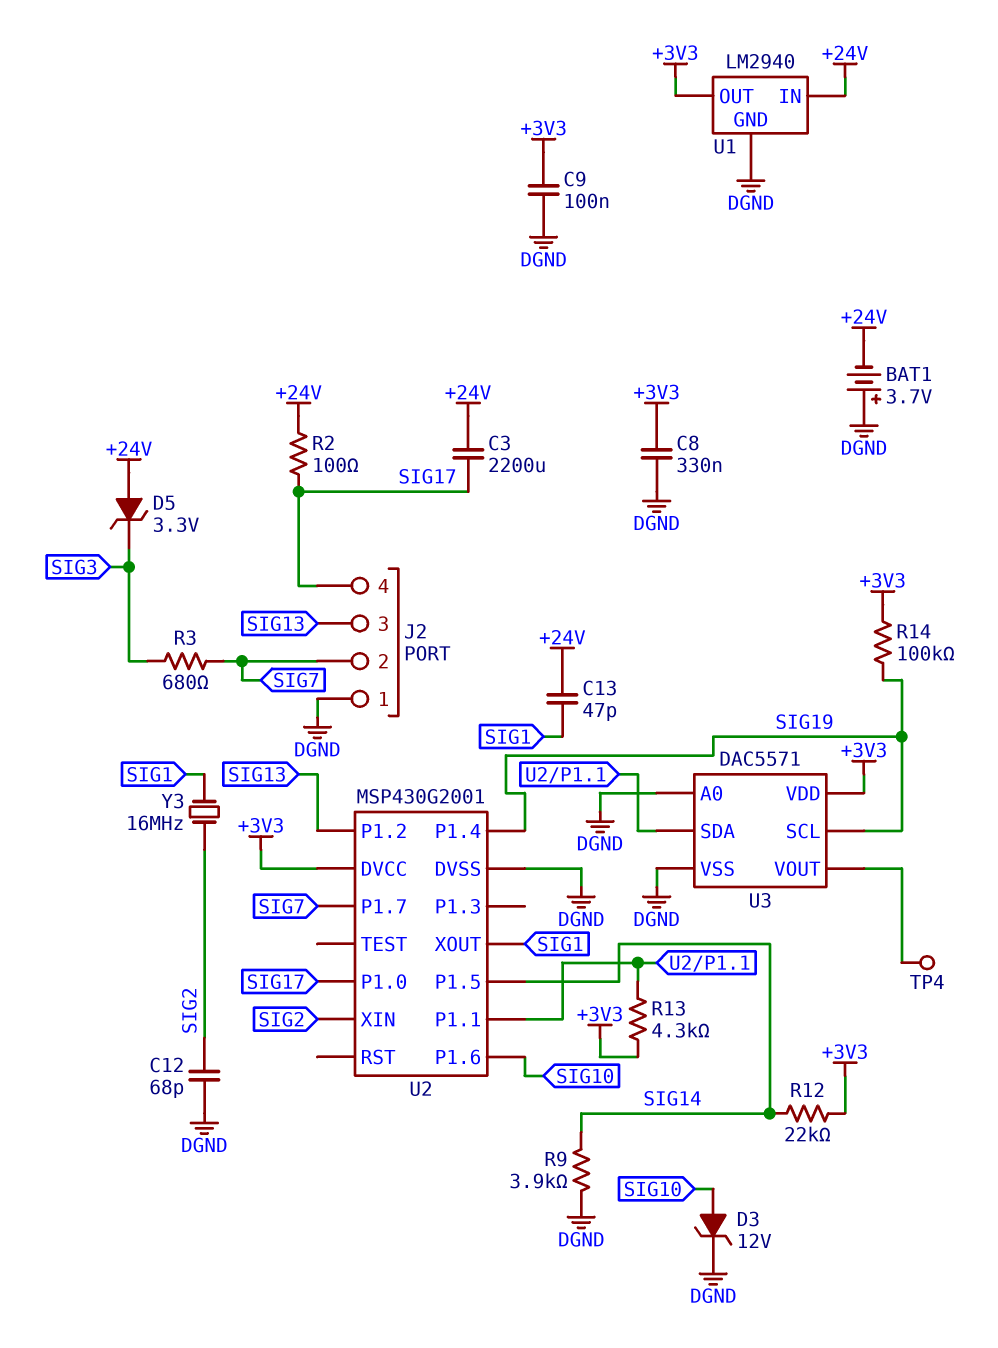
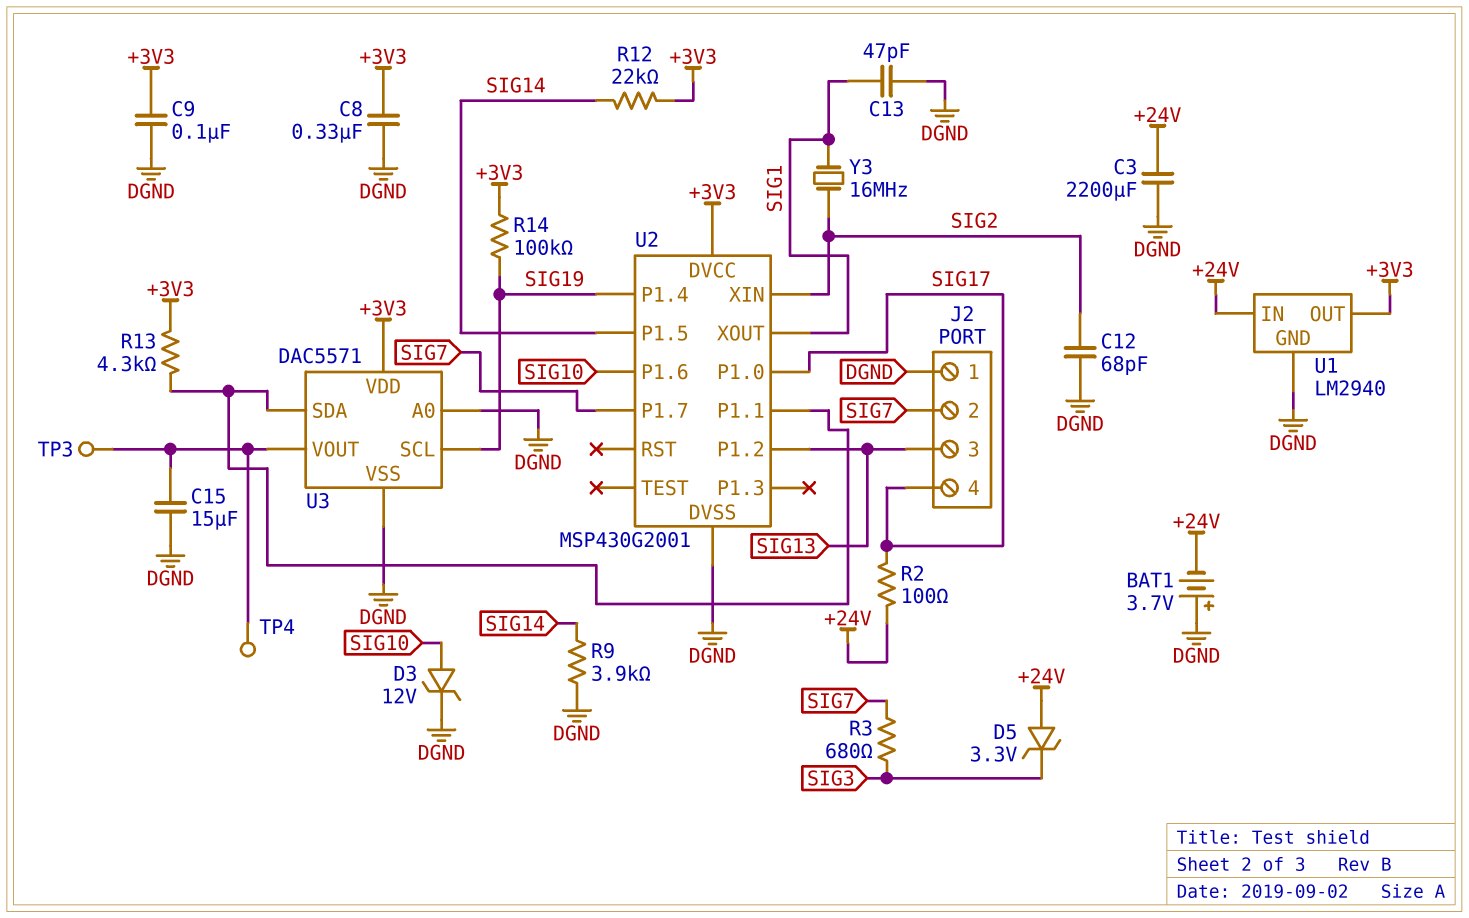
C3: 2200uF (+24V, SIG17) -> 2200uF (+24V, DGND)
C13: 47pF (+24V, SIG1) -> 47pF (DGND, SIG1)
C15: none -> 15uF (DGND, U3/VOUT)
TP3: none -> test point (U3/VOUT)

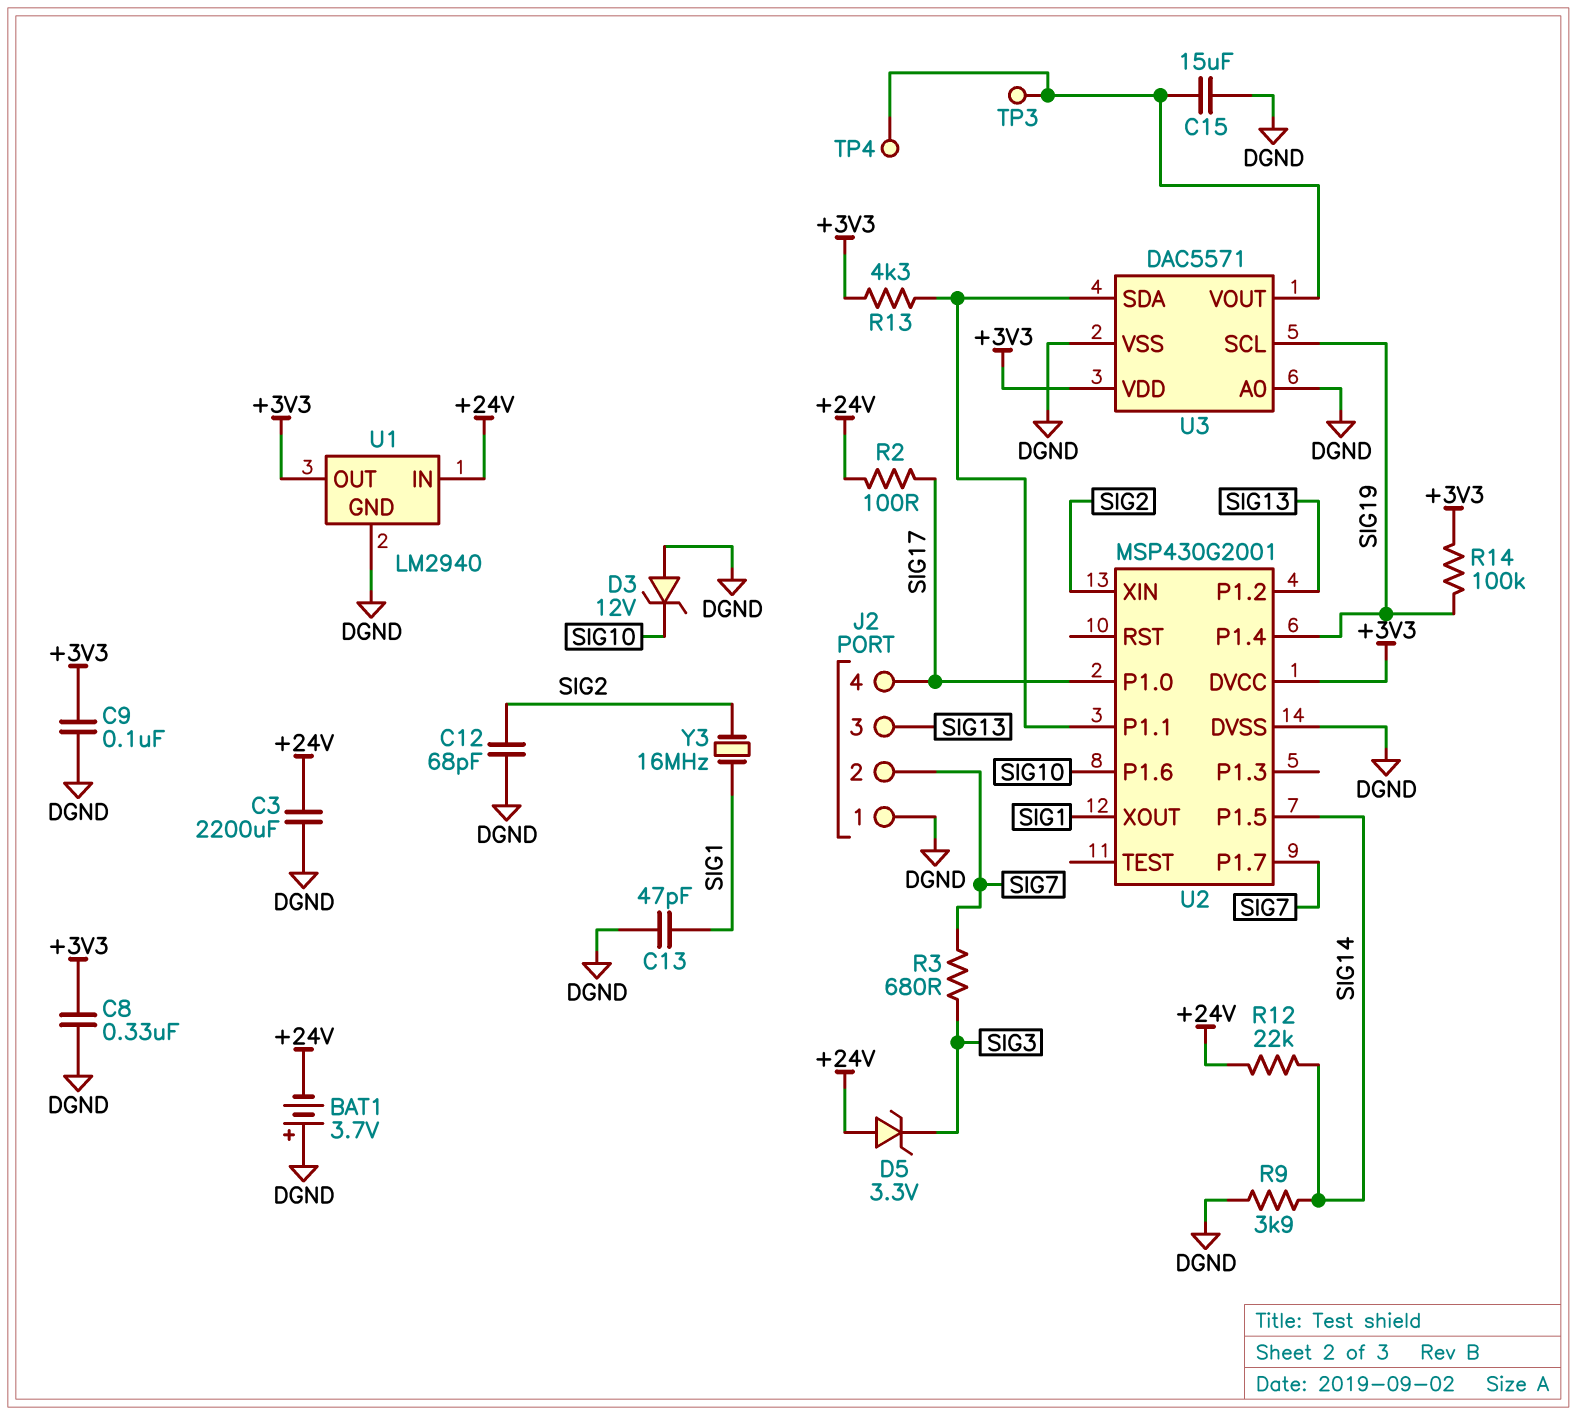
D3: zener 12V (A SIG10, K DGND) -> zener 12V (A DGND, K SIG10)
R12: 22k (+3V3, SIG14) -> 22k (+24V, SIG14)

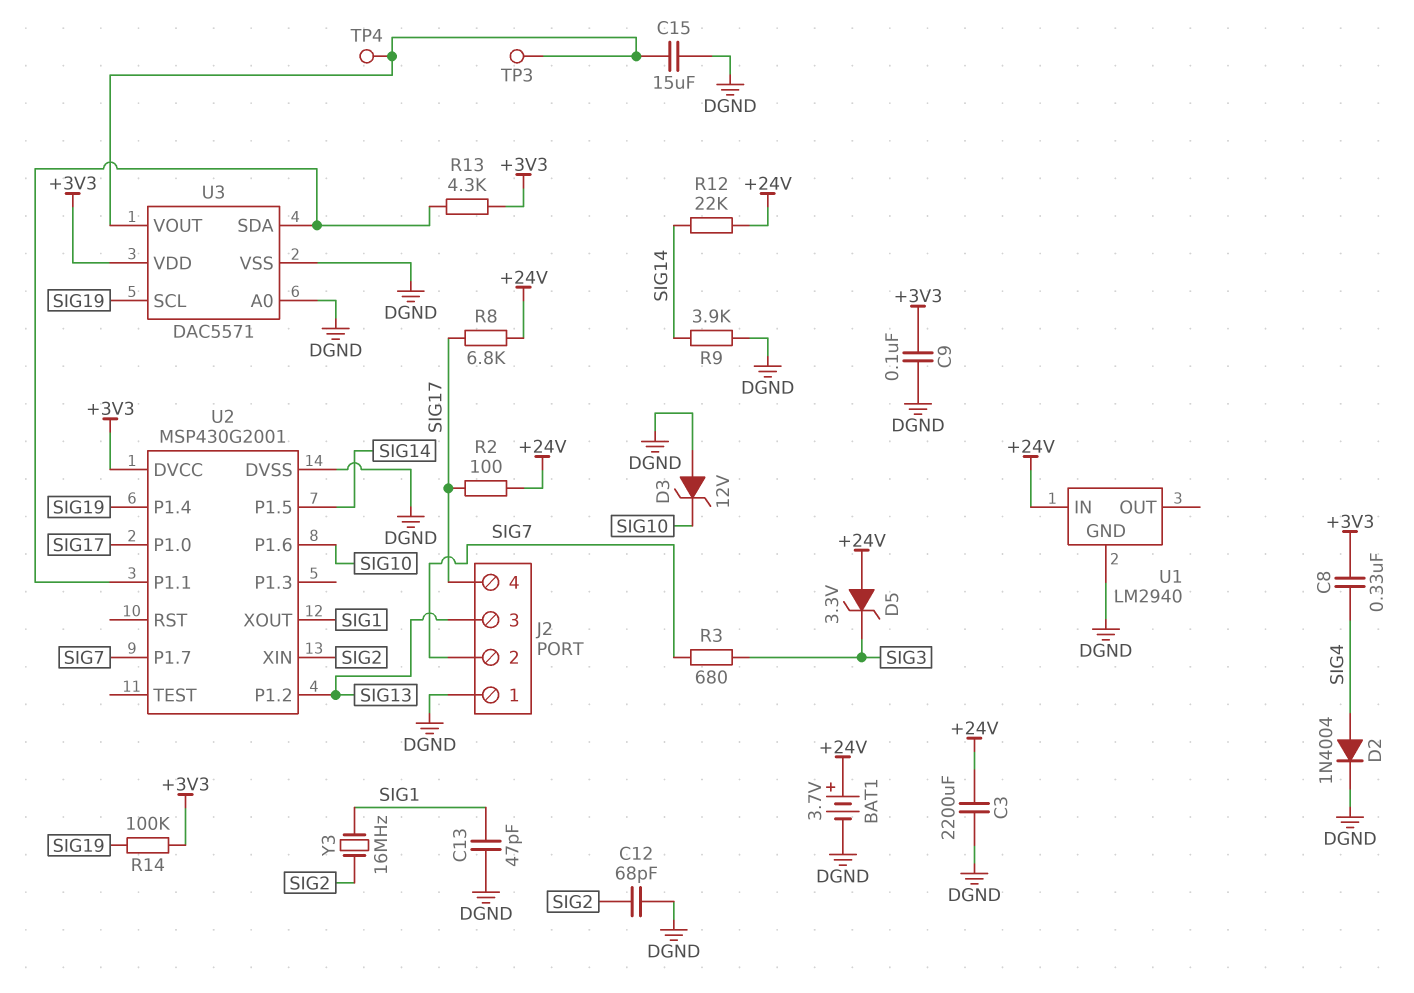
BAT1: 3.7V (plus DGND, minus +24V) -> 3.7V (plus +24V, minus DGND)
C8: 330nF (+3V3, DGND) -> 330nF (+3V3, SIG4)
D2: none -> diode 1N4004 (A SIG4, K DGND)
R8: none -> 6.8k (+24V, SIG17)
U1 pin OUT: +3V3 -> none

